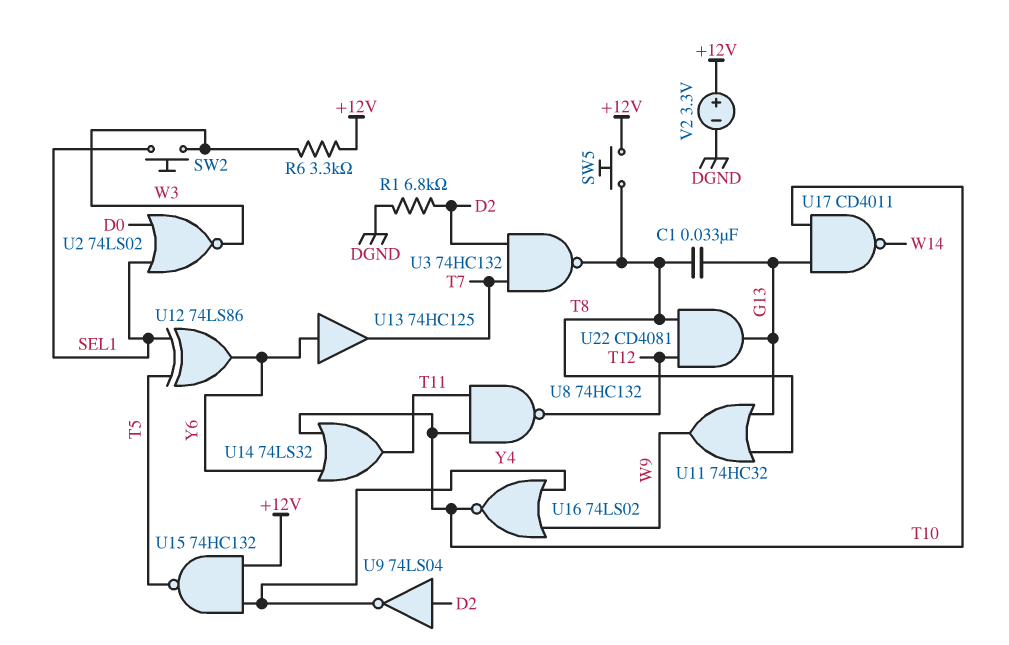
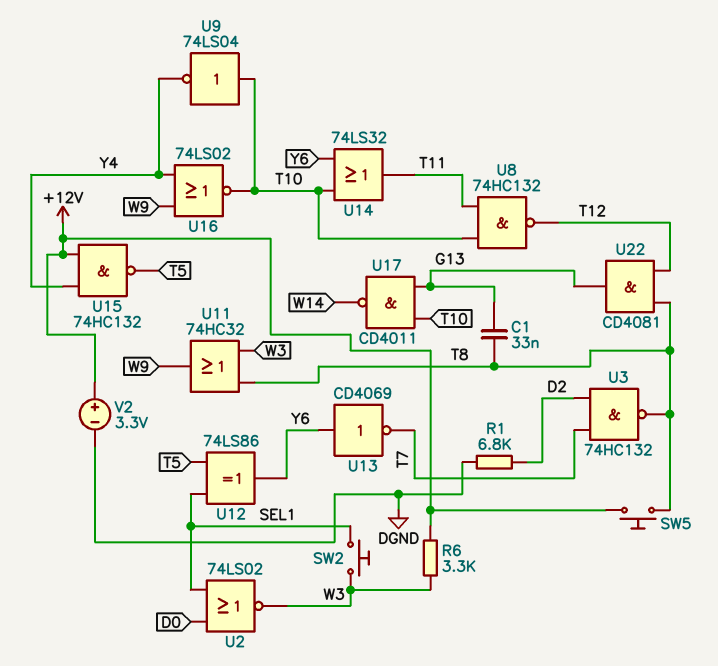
U9: NOT 74LS04 (in D2, out Y4) -> NOT 74LS04 (in T10, out Y4)
U11: OR 74HC32 (in G13, in T8, out W9) -> OR 74HC32 (in T8, in W3, out W9)
U13: buffer 74HC125 (in Y6, out T7) -> NOT CD4069 (in Y6, out T7)

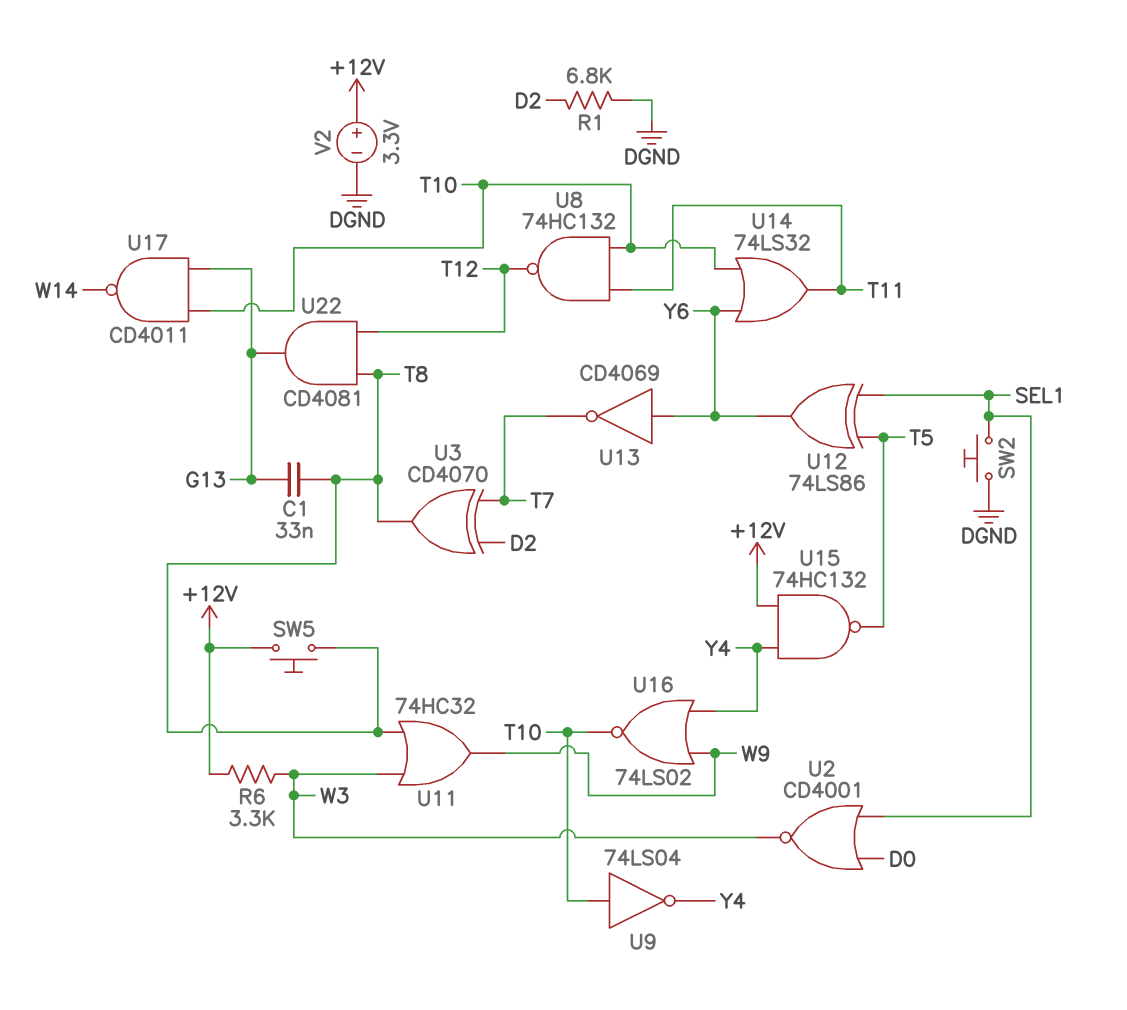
SW2: button (SEL1, W3) -> button (DGND, SEL1)
U2: NOR 74LS02 (in D0, in SEL1, out W3) -> NOR CD4001 (in D0, in SEL1, out W3)
U3: NAND 74HC132 (in D2, in T7, out T8) -> XOR CD4070 (in D2, in T7, out T8)

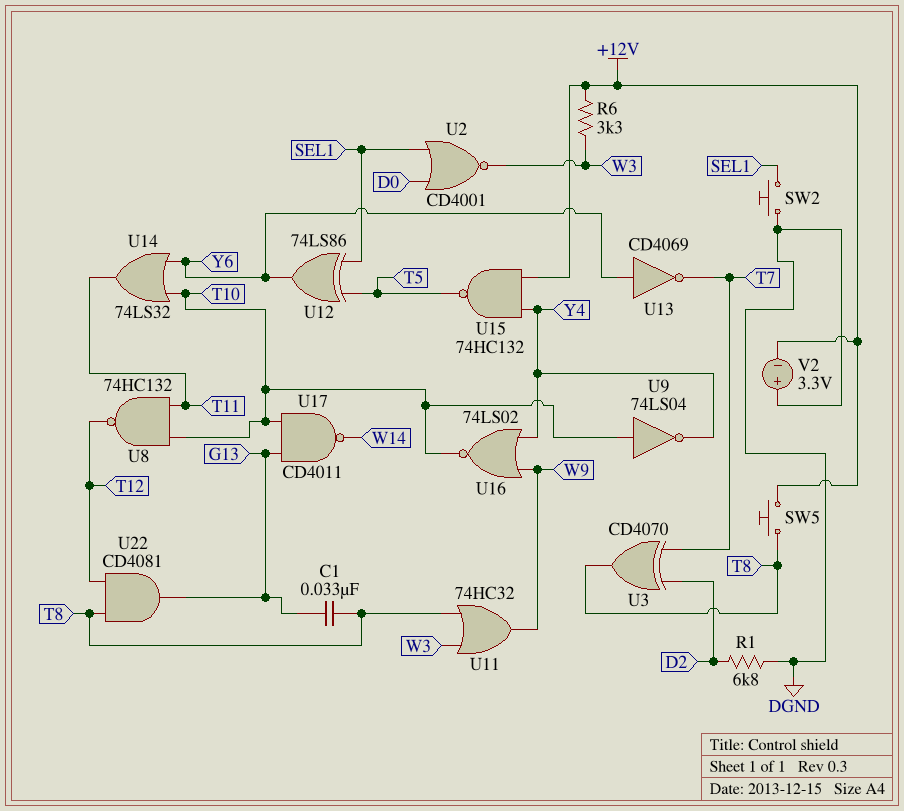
V2: 3.3V (plus +12V, minus DGND) -> 3.3V (plus DGND, minus +12V)

